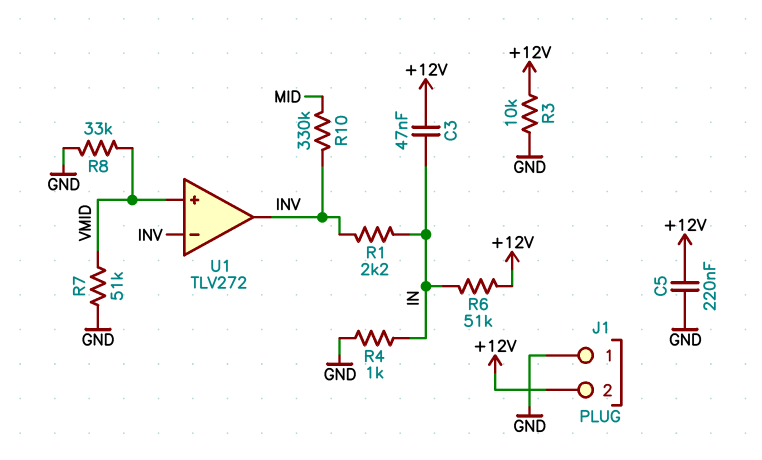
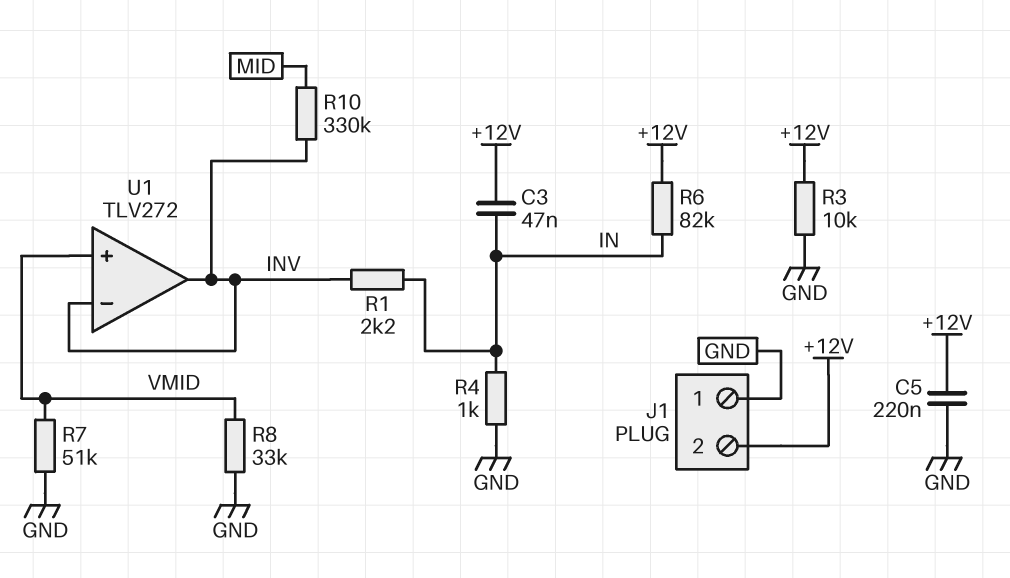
R6: 51k (+12V, IN) -> 82k (+12V, IN)

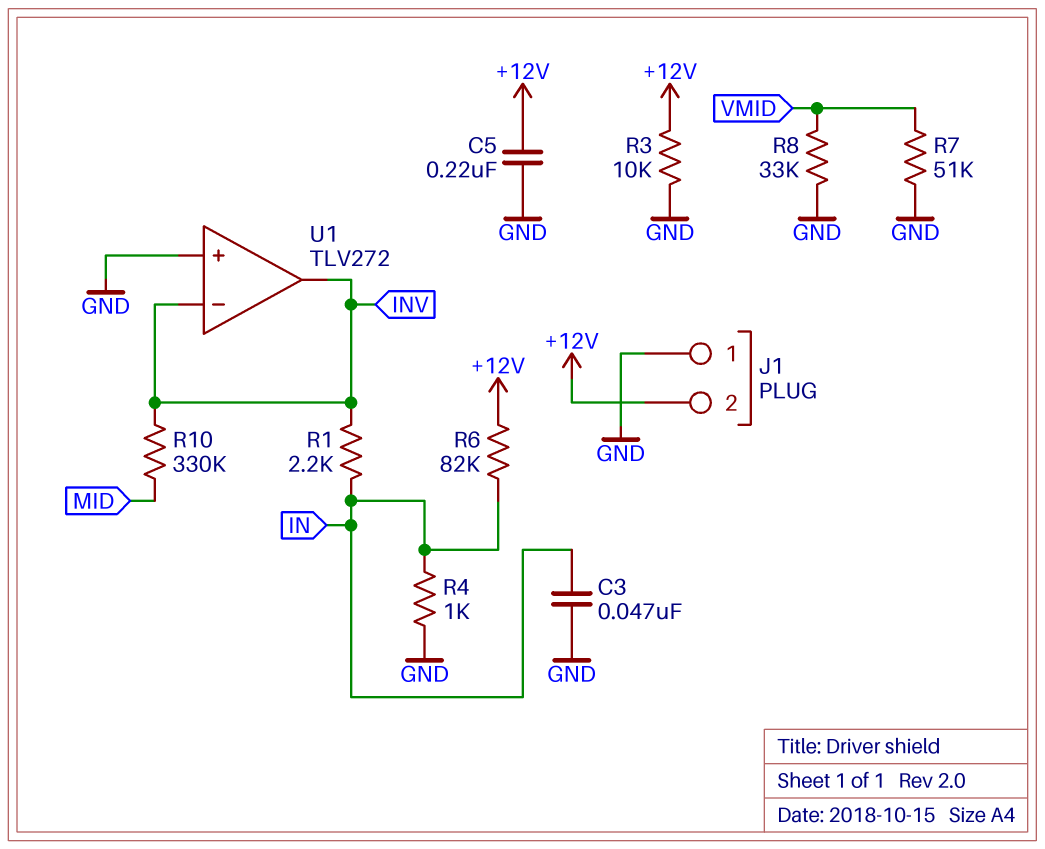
C3: 47nF (+12V, IN) -> 47nF (GND, IN)
U1 pin in+: VMID -> GND

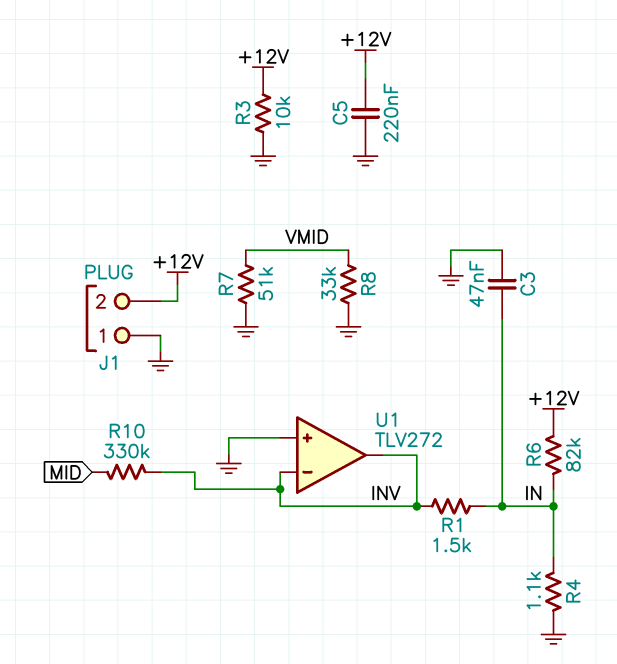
R1: 2.2k (IN, INV) -> 1.5k (IN, INV)
R4: 1k (GND, IN) -> 1.1k (GND, IN)

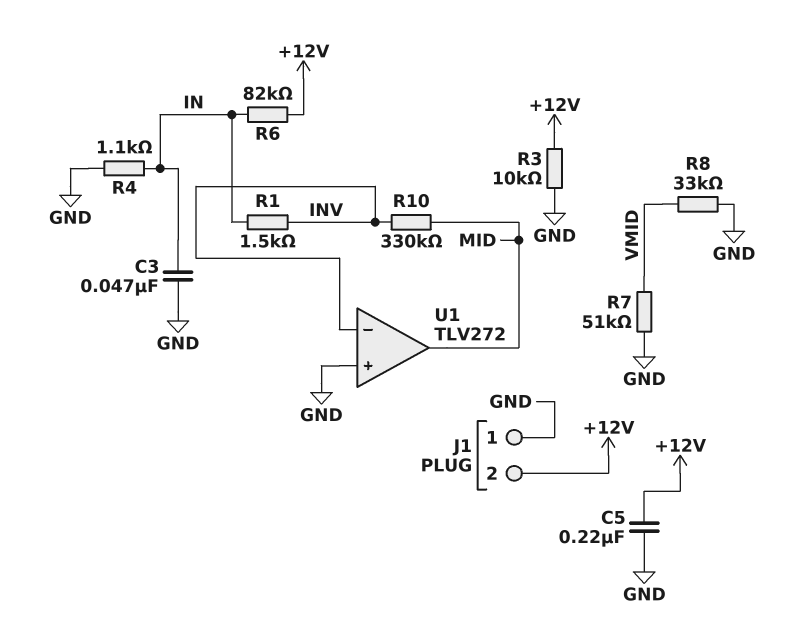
U1 pin out: INV -> MID

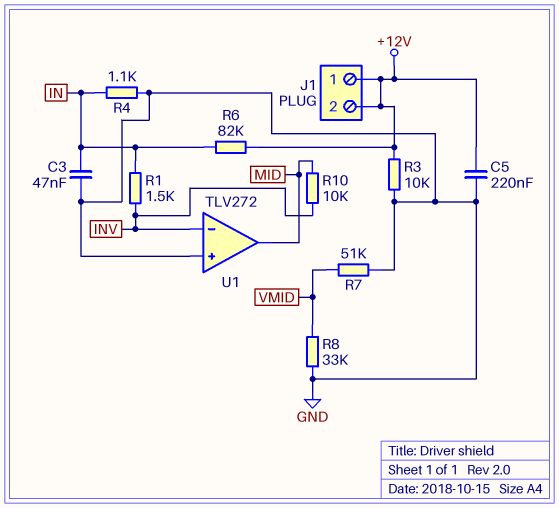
J1 pin 1: GND -> +12V
R10: 330k (INV, MID) -> 10k (INV, MID)

